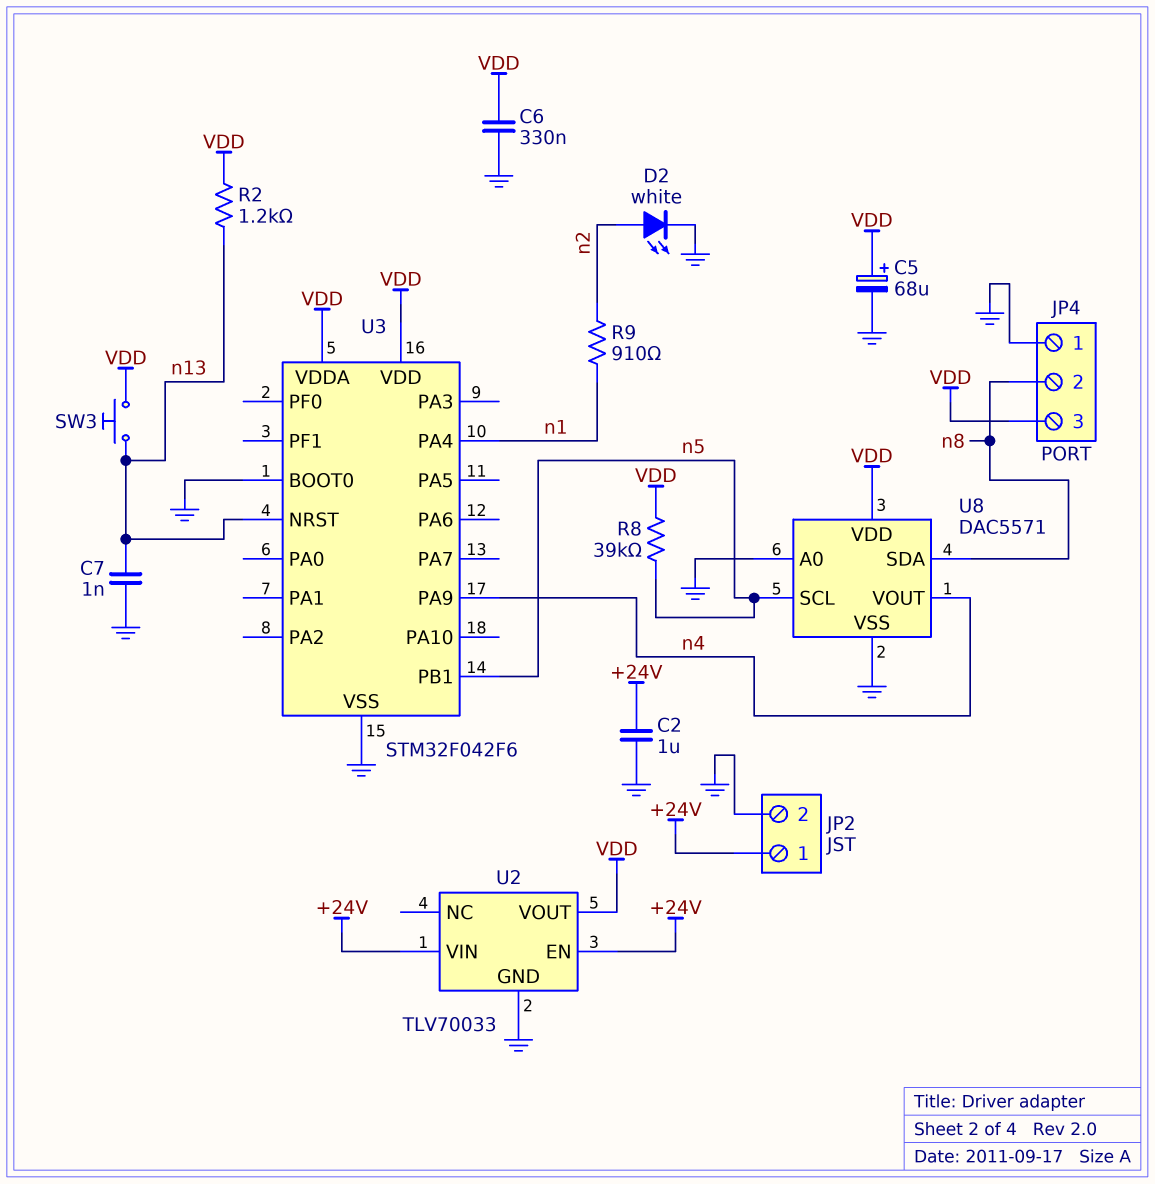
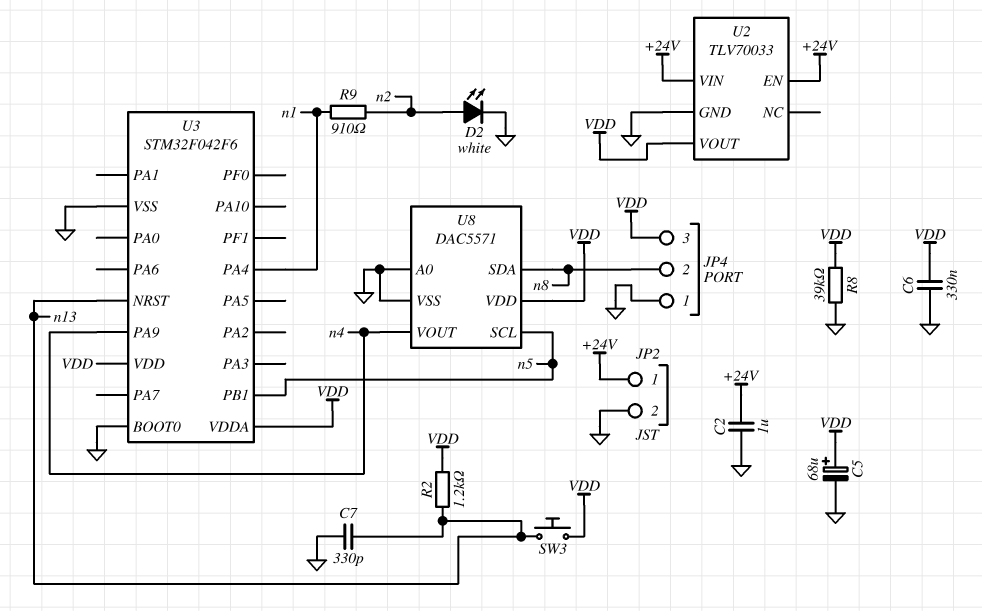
C7: 1nF (GND, n13) -> 330pF (GND, n13)
R8: 39k (VDD, n5) -> 39k (GND, VDD)

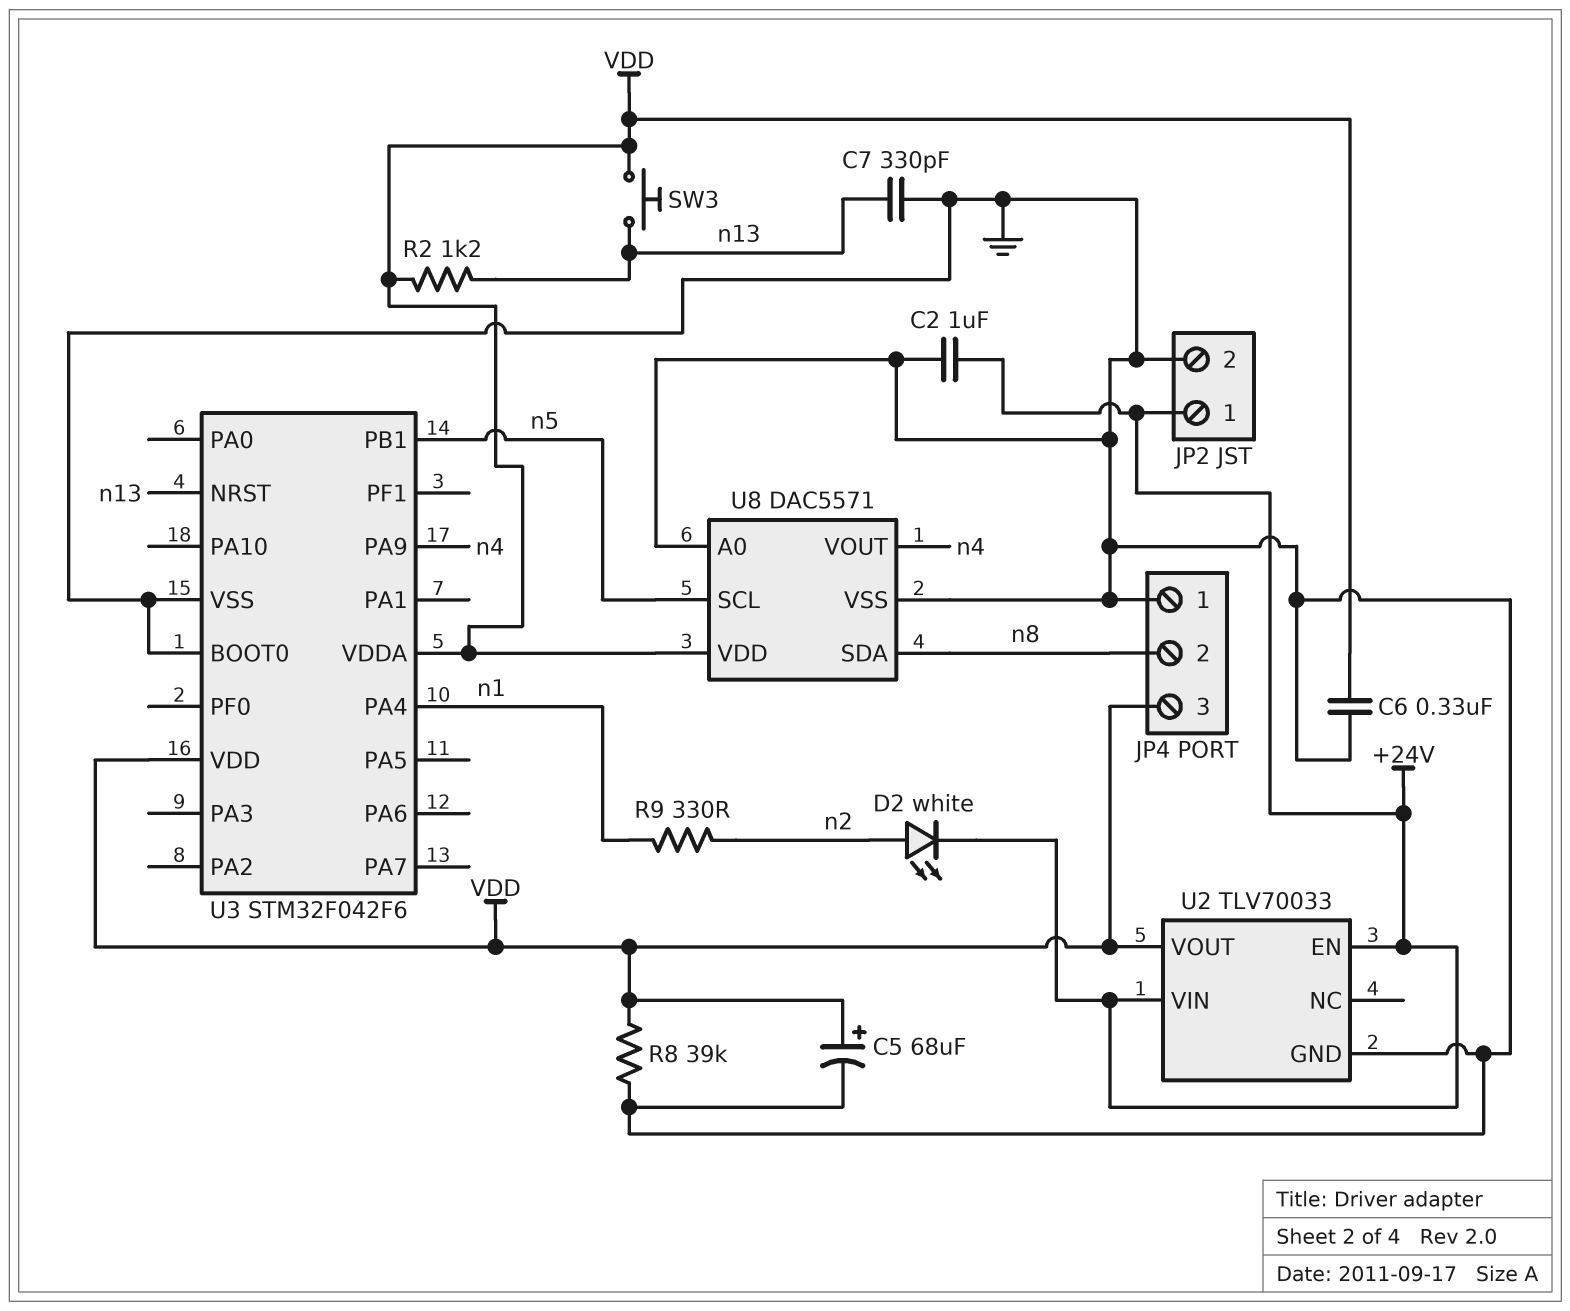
D2: LED white (A n2, K GND) -> LED white (A n2, K +24V)
R9: 910 (n1, n2) -> 330 (n1, n2)

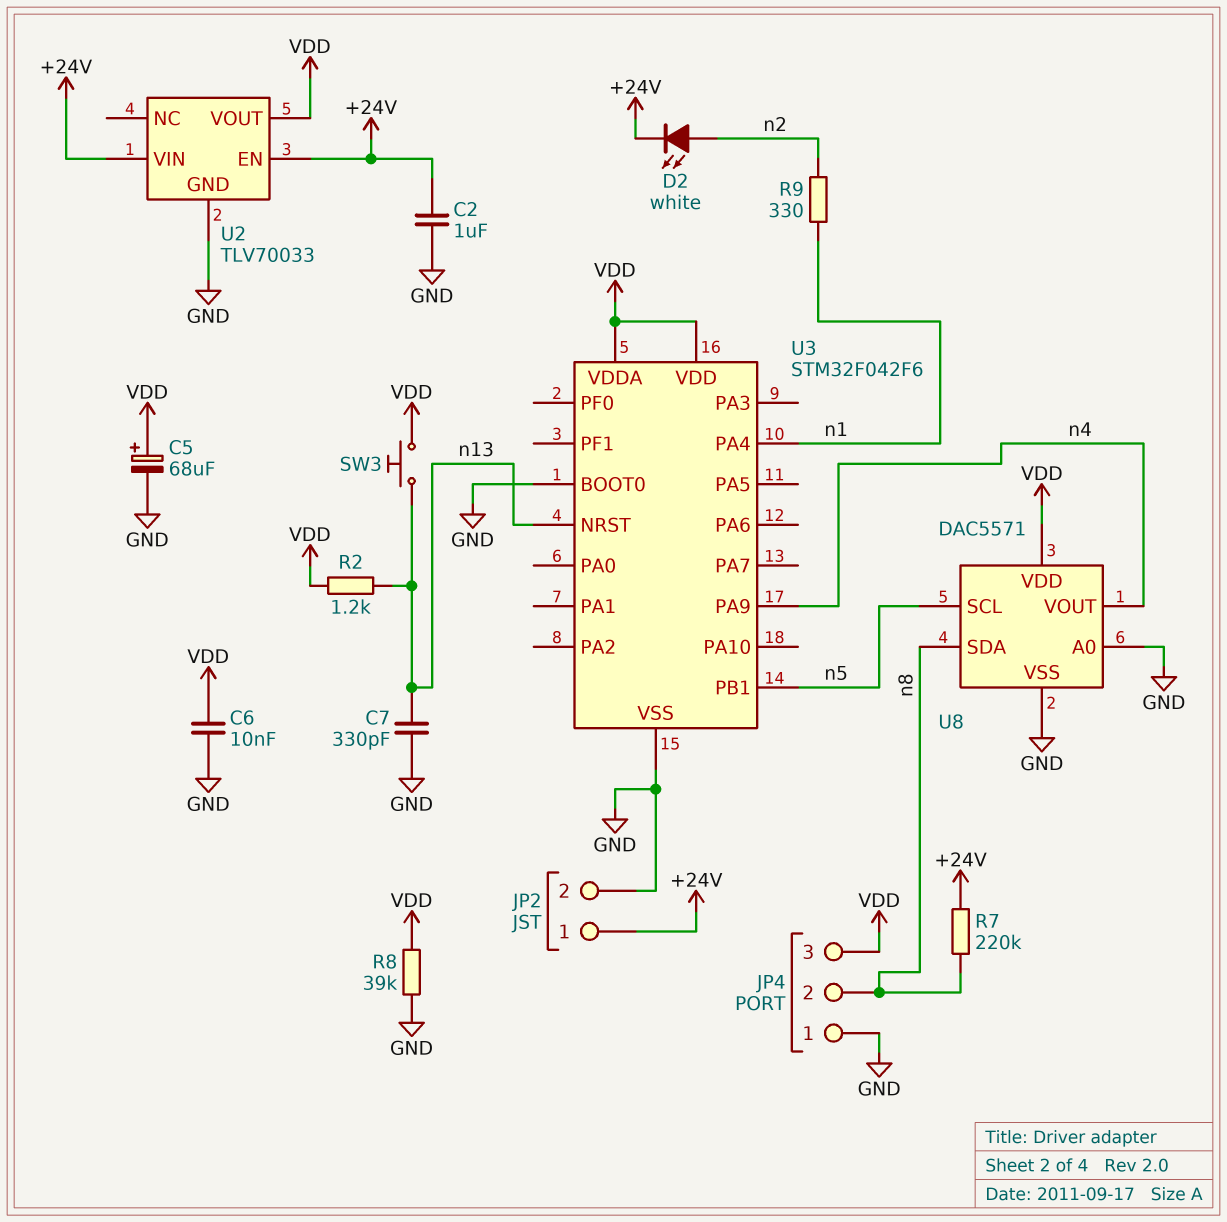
C6: 330nF (GND, VDD) -> 10nF (GND, VDD)
R7: none -> 220k (+24V, n8)

